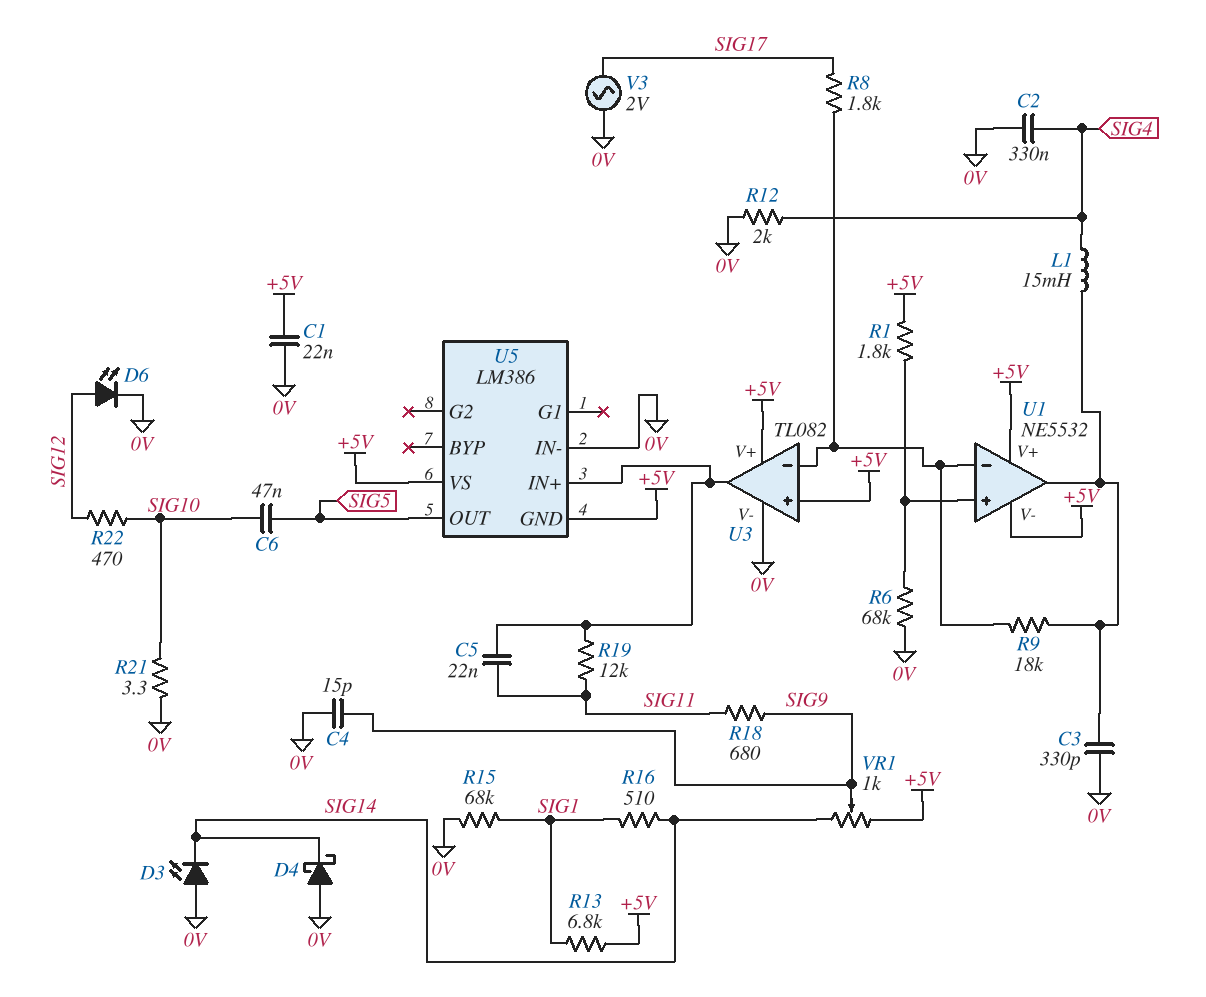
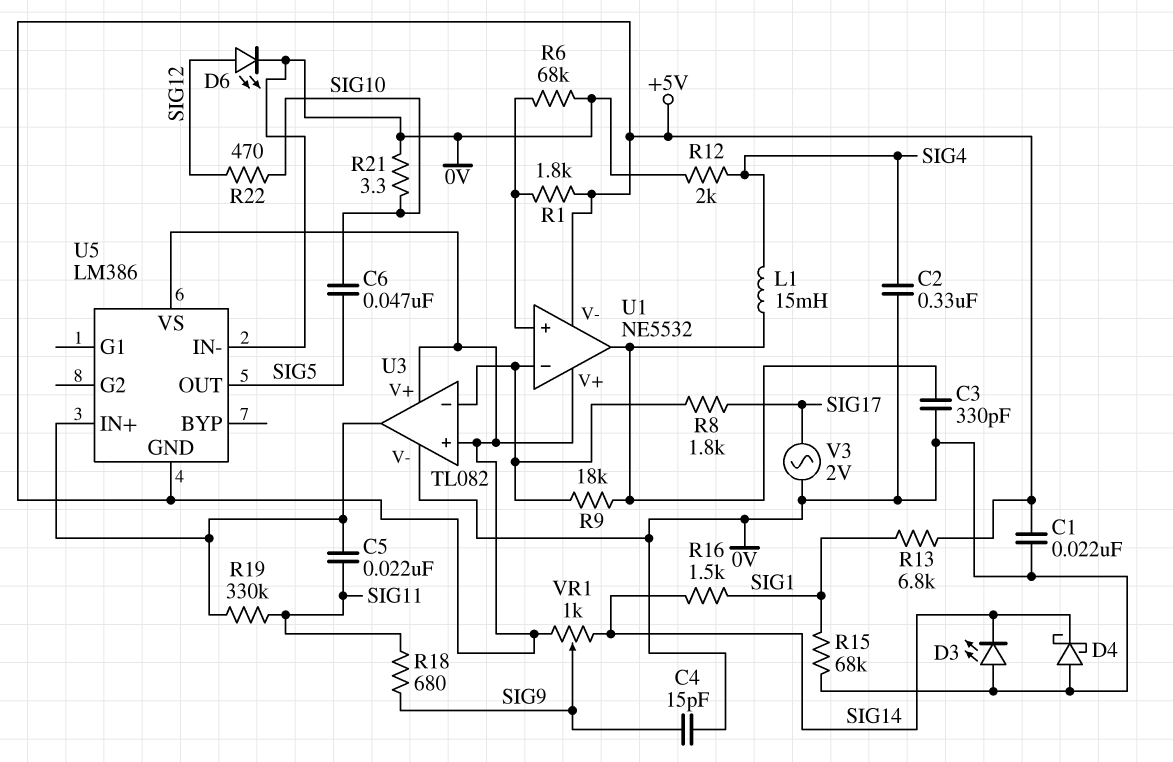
R16: 510 (SIG1, SIG14) -> 1.5k (SIG1, SIG14)
R19: 12k (SIG11, U3/out) -> 330k (SIG11, U3/out)

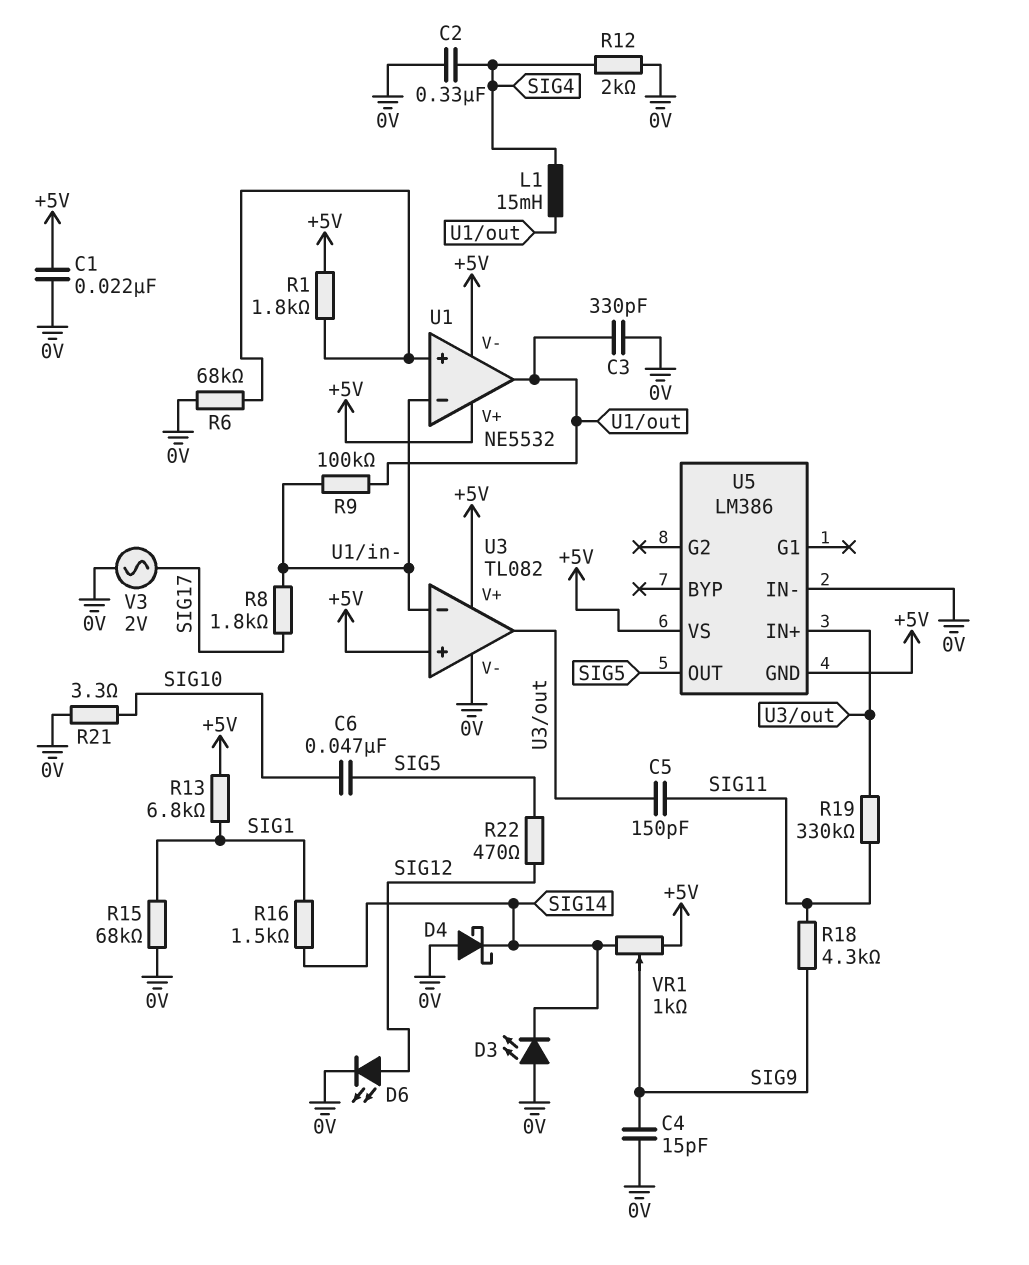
C5: 22nF (SIG11, U3/out) -> 150pF (SIG11, U3/out)
R9: 18k (U1/in-, U1/out) -> 100k (U1/in-, U1/out)
R18: 680 (SIG9, SIG11) -> 4.3k (SIG9, SIG11)
R22: 470 (SIG10, SIG12) -> 470 (SIG5, SIG12)

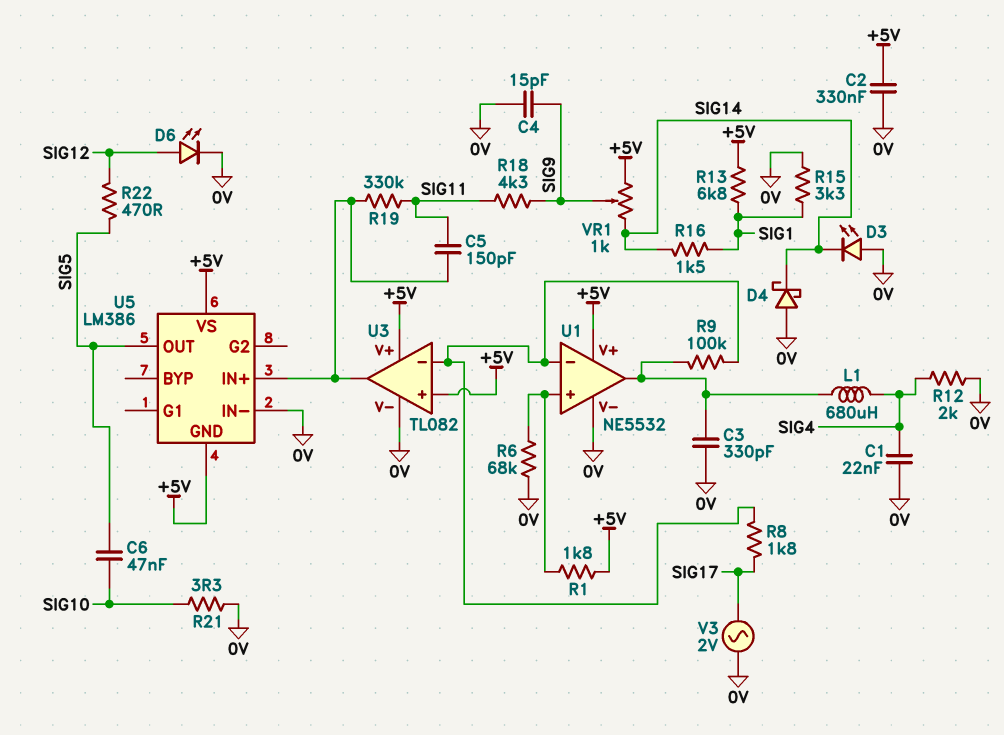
C1: 22nF (+5V, 0V) -> 22nF (0V, SIG4)
C2: 330nF (0V, SIG4) -> 330nF (+5V, 0V)
L1: 15mH (SIG4, U1/out) -> 680uH (SIG4, U1/out)
R15: 68k (0V, SIG1) -> 3.3k (0V, SIG1)
U1 pin V-: +5V -> 0V

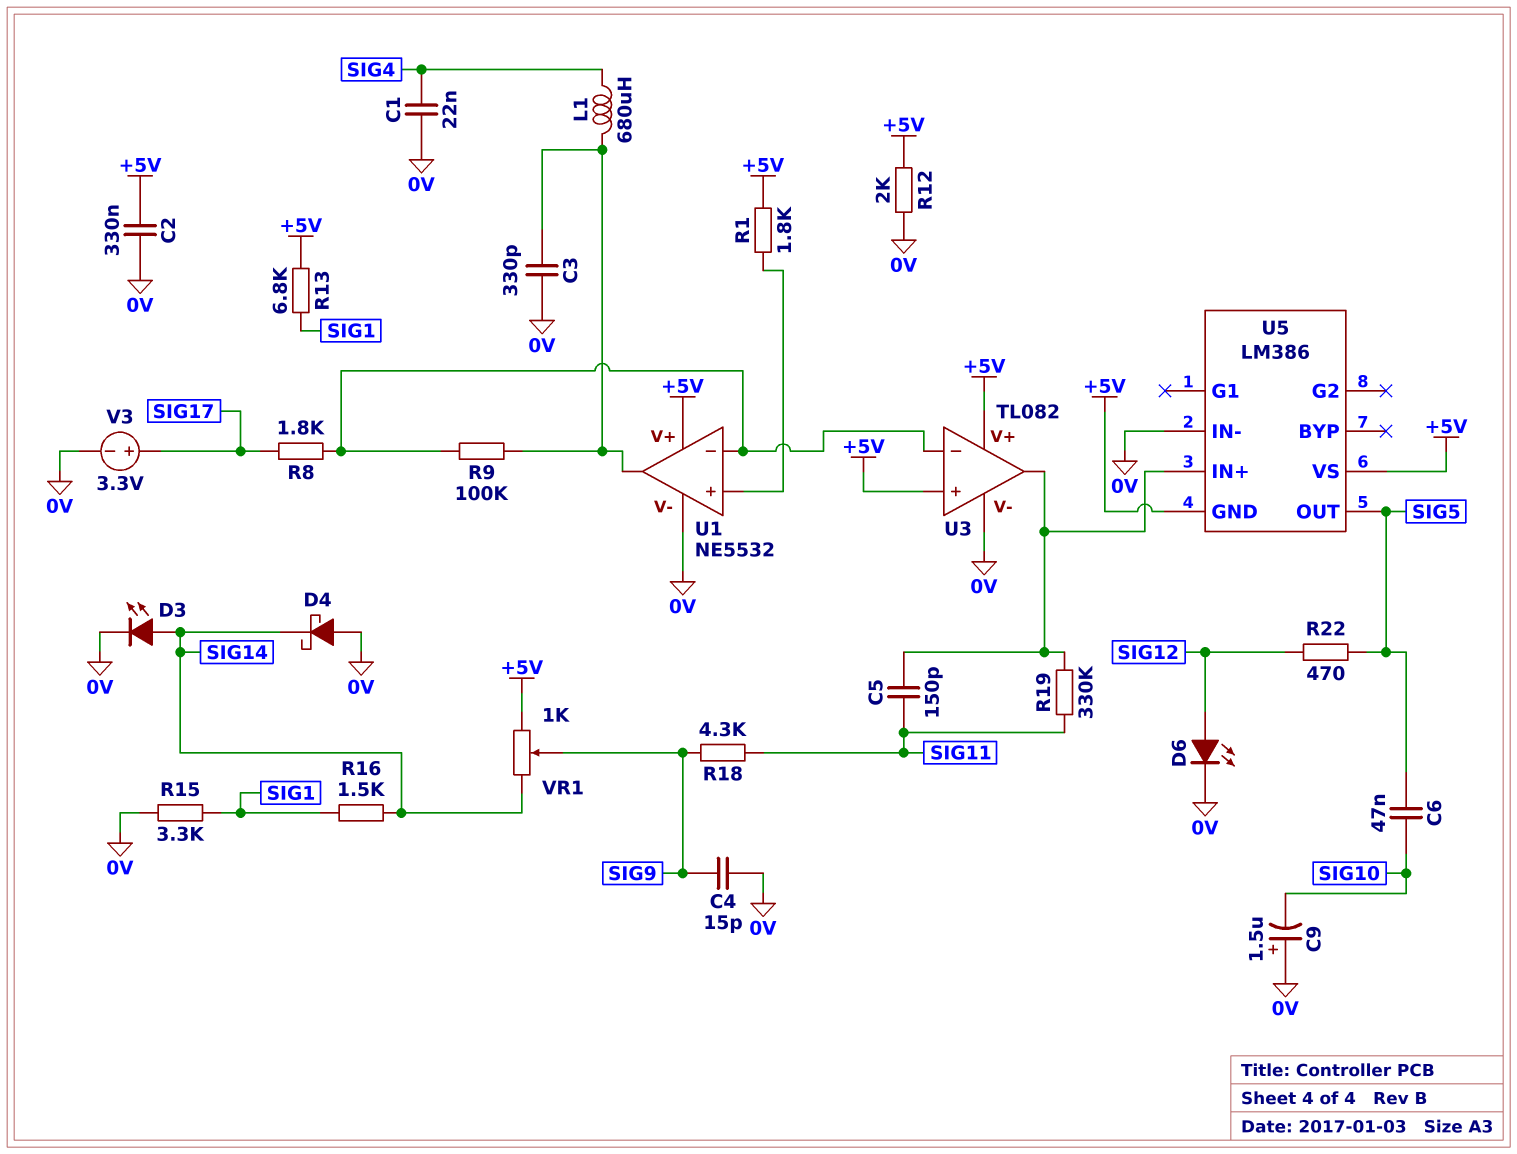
C9: none -> 1.5uF (plus 0V, minus SIG10)
D3: LED (A 0V, K SIG14) -> LED (A SIG14, K 0V)
R6: 68k (0V, U1/in+) -> none
R12: 2k (0V, SIG4) -> 2k (+5V, 0V)
R21: 3.3 (0V, SIG10) -> none
V3: AC 2V (0V, SIG17) -> 3.3V (plus SIG17, minus 0V)

